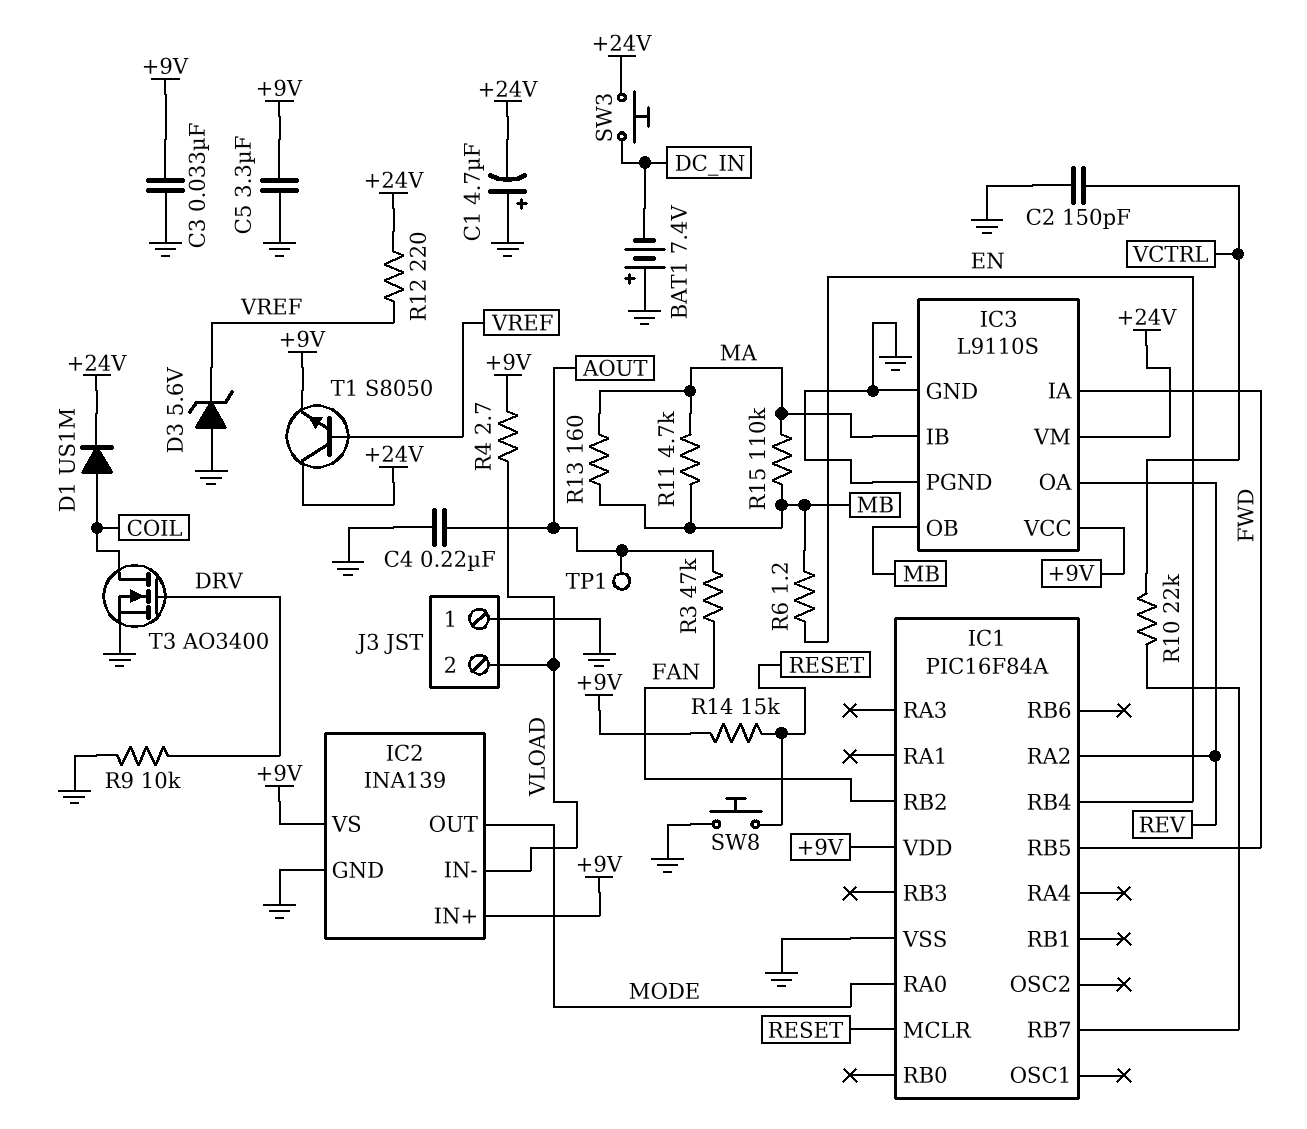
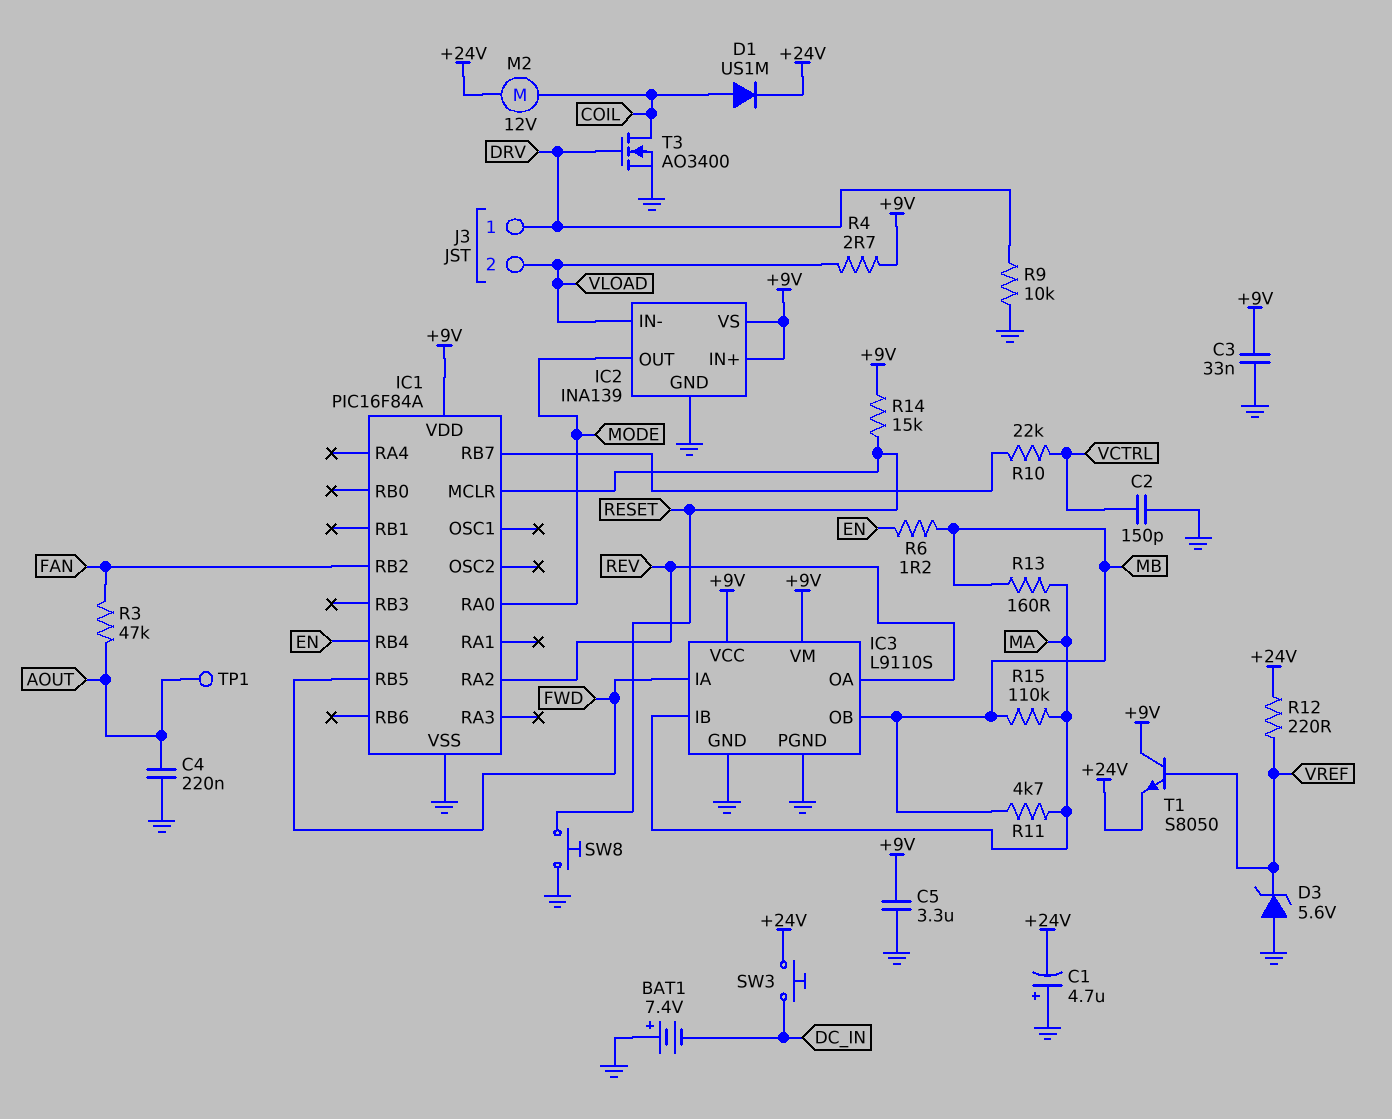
IC3 pin VM: +24V -> +9V
J3 pin 1: GND -> DRV
M2: none -> motor 12V (+24V, COIL)
T1: NPN S8050 (B VREF, C +24V, E +9V) -> NPN S8050 (B VREF, C +9V, E +24V)

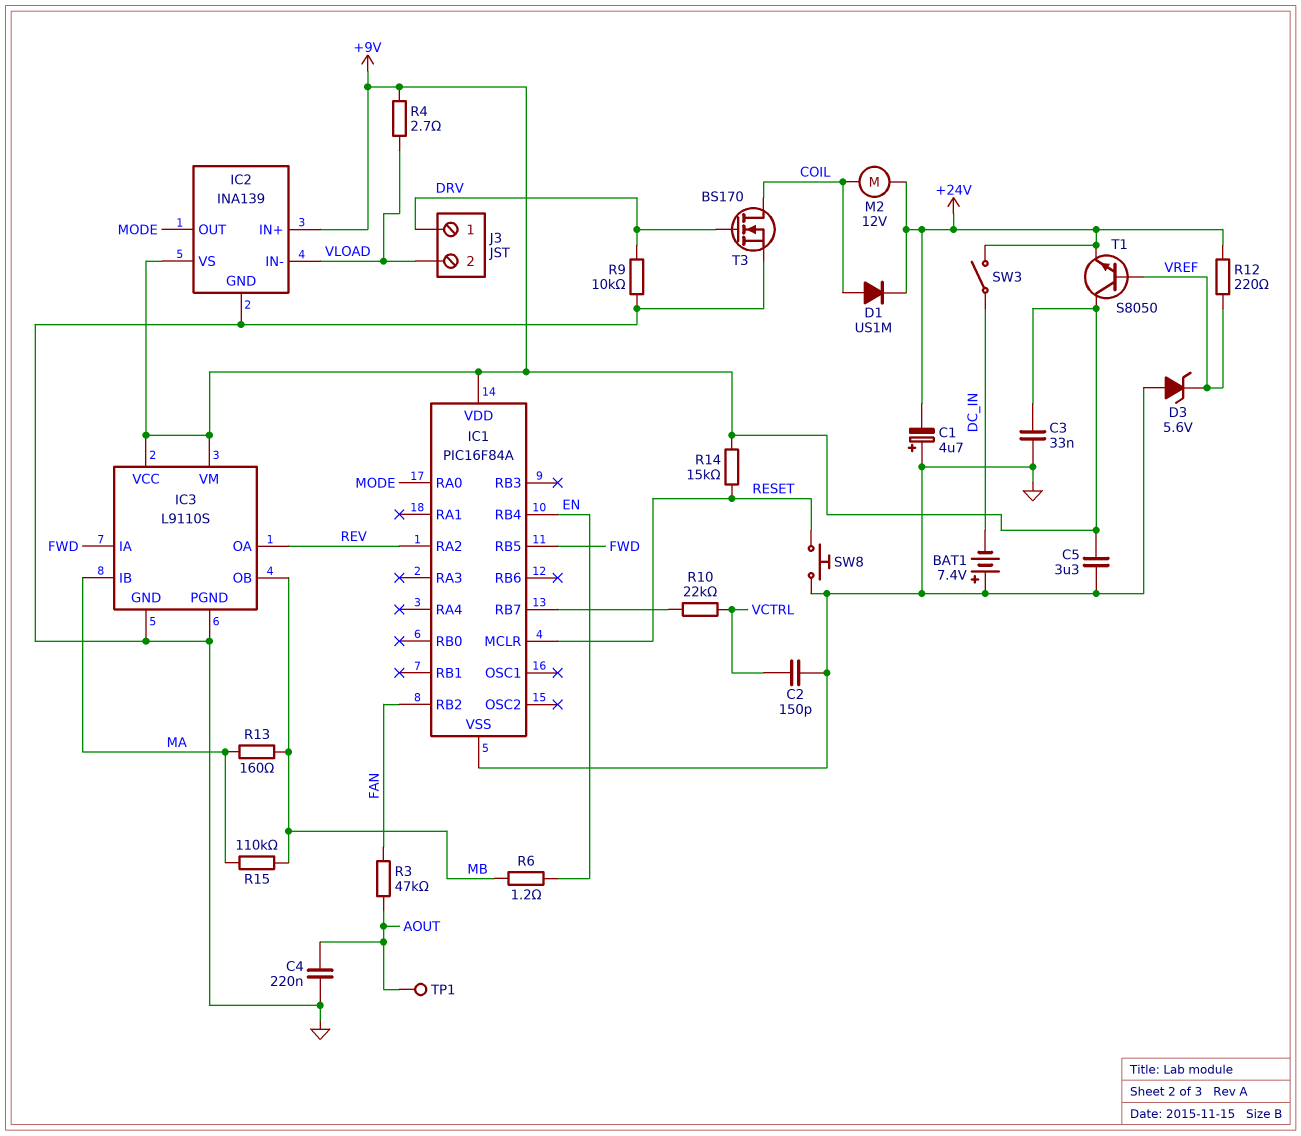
R11: 4.7k (MA, MB) -> none
SW3: button (+24V, DC_IN) -> switch (+24V, DC_IN)
T3: NMOS AO3400 (G DRV, D COIL, S GND) -> NMOS BS170 (G DRV, D COIL, S GND)

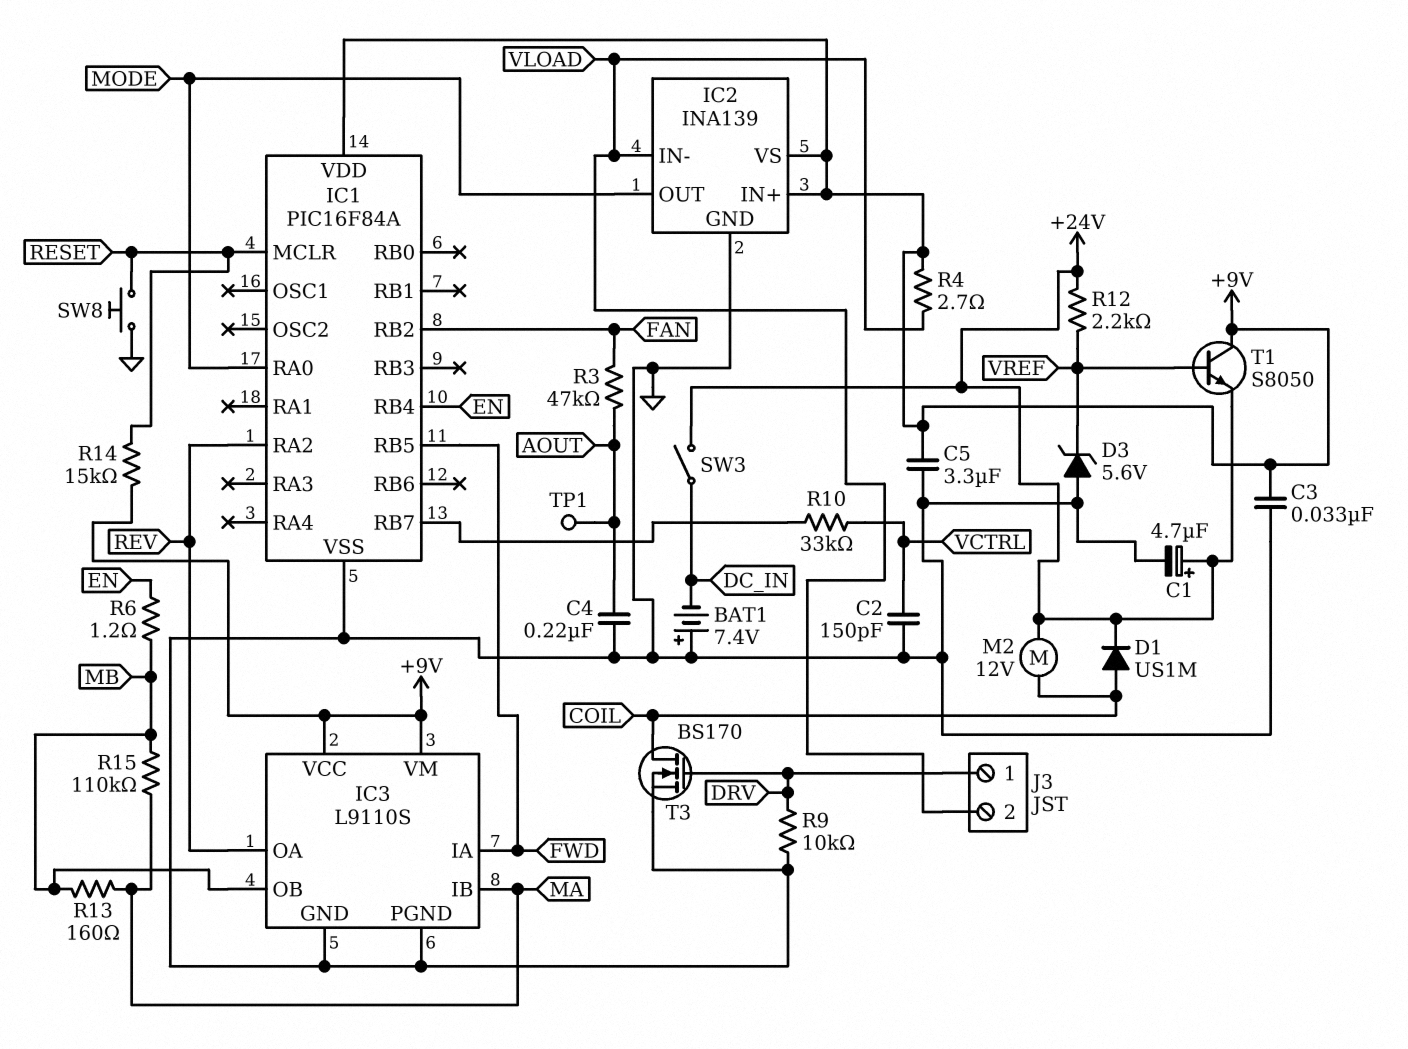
C1: 4.7uF (plus GND, minus +24V) -> 4.7uF (plus +24V, minus GND)
R10: 22k (IC1/RB7, VCTRL) -> 33k (IC1/RB7, VCTRL)
R12: 220 (+24V, VREF) -> 2.2k (+24V, VREF)

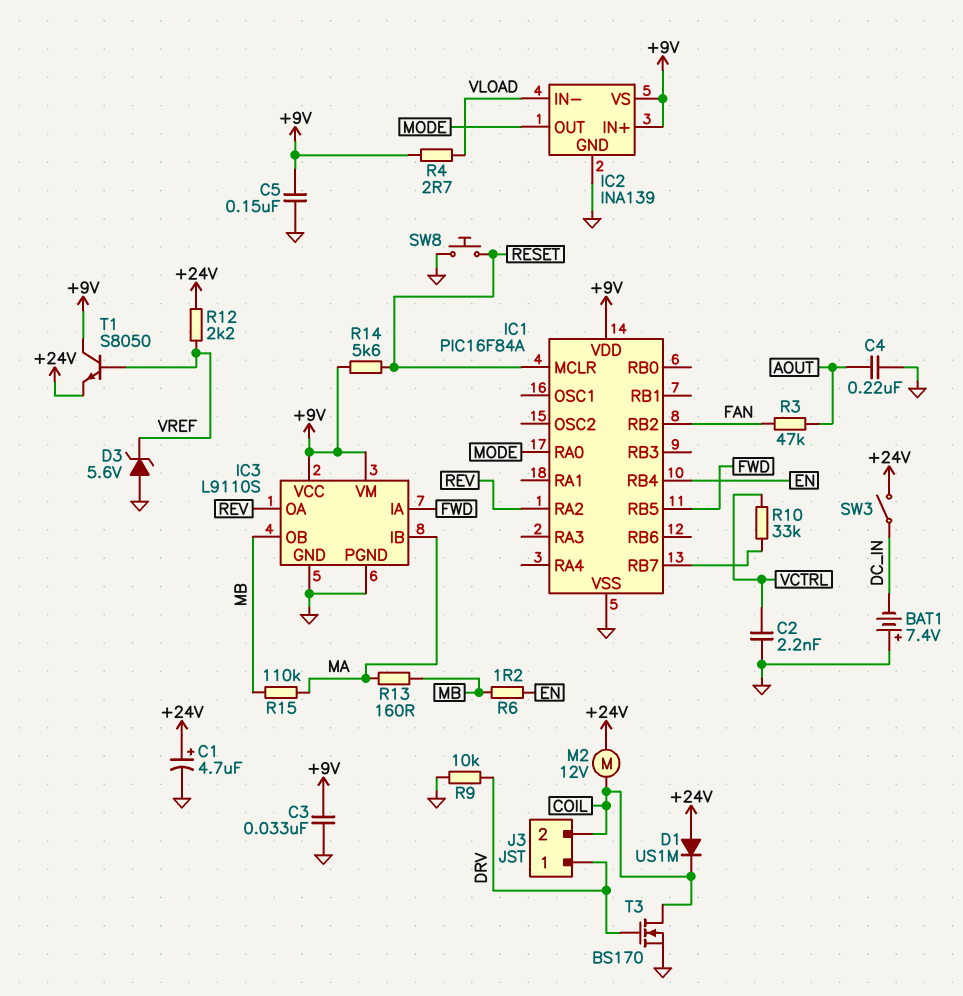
C2: 150pF (GND, VCTRL) -> 2.2nF (GND, VCTRL)
C5: 3.3uF (+9V, GND) -> 150nF (+9V, GND)
D1: diode US1M (A COIL, K +24V) -> diode US1M (A +24V, K COIL)
J3 pin 2: VLOAD -> COIL
R14: 15k (+9V, RESET) -> 5.6k (+9V, RESET)
TP1: test point (AOUT) -> none

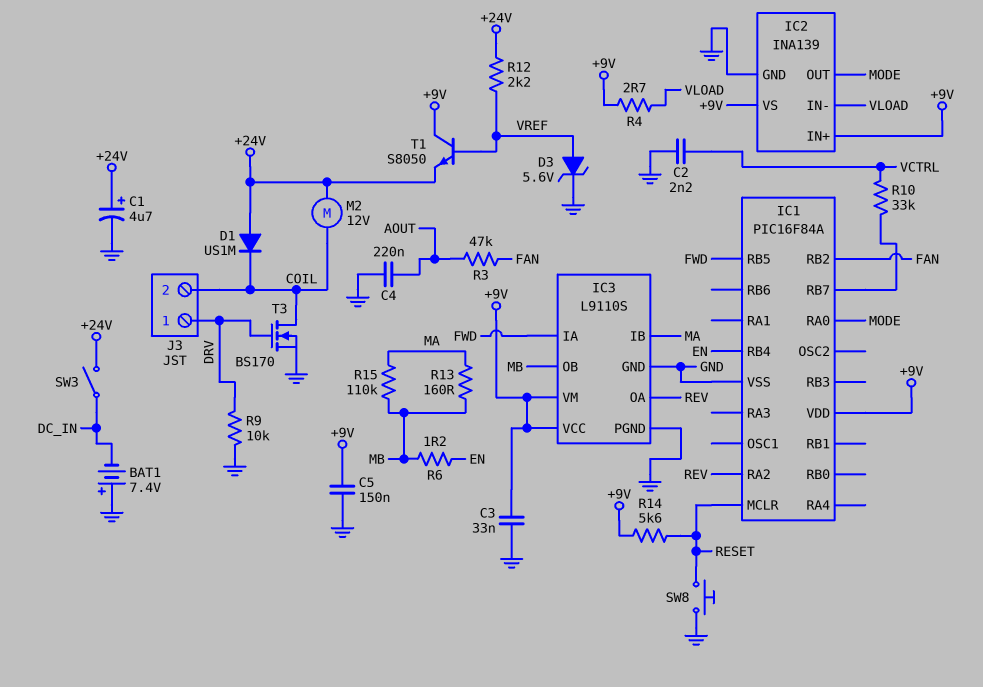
D3: zener 5.6V (A GND, K VREF) -> zener 5.6V (A VREF, K GND)

